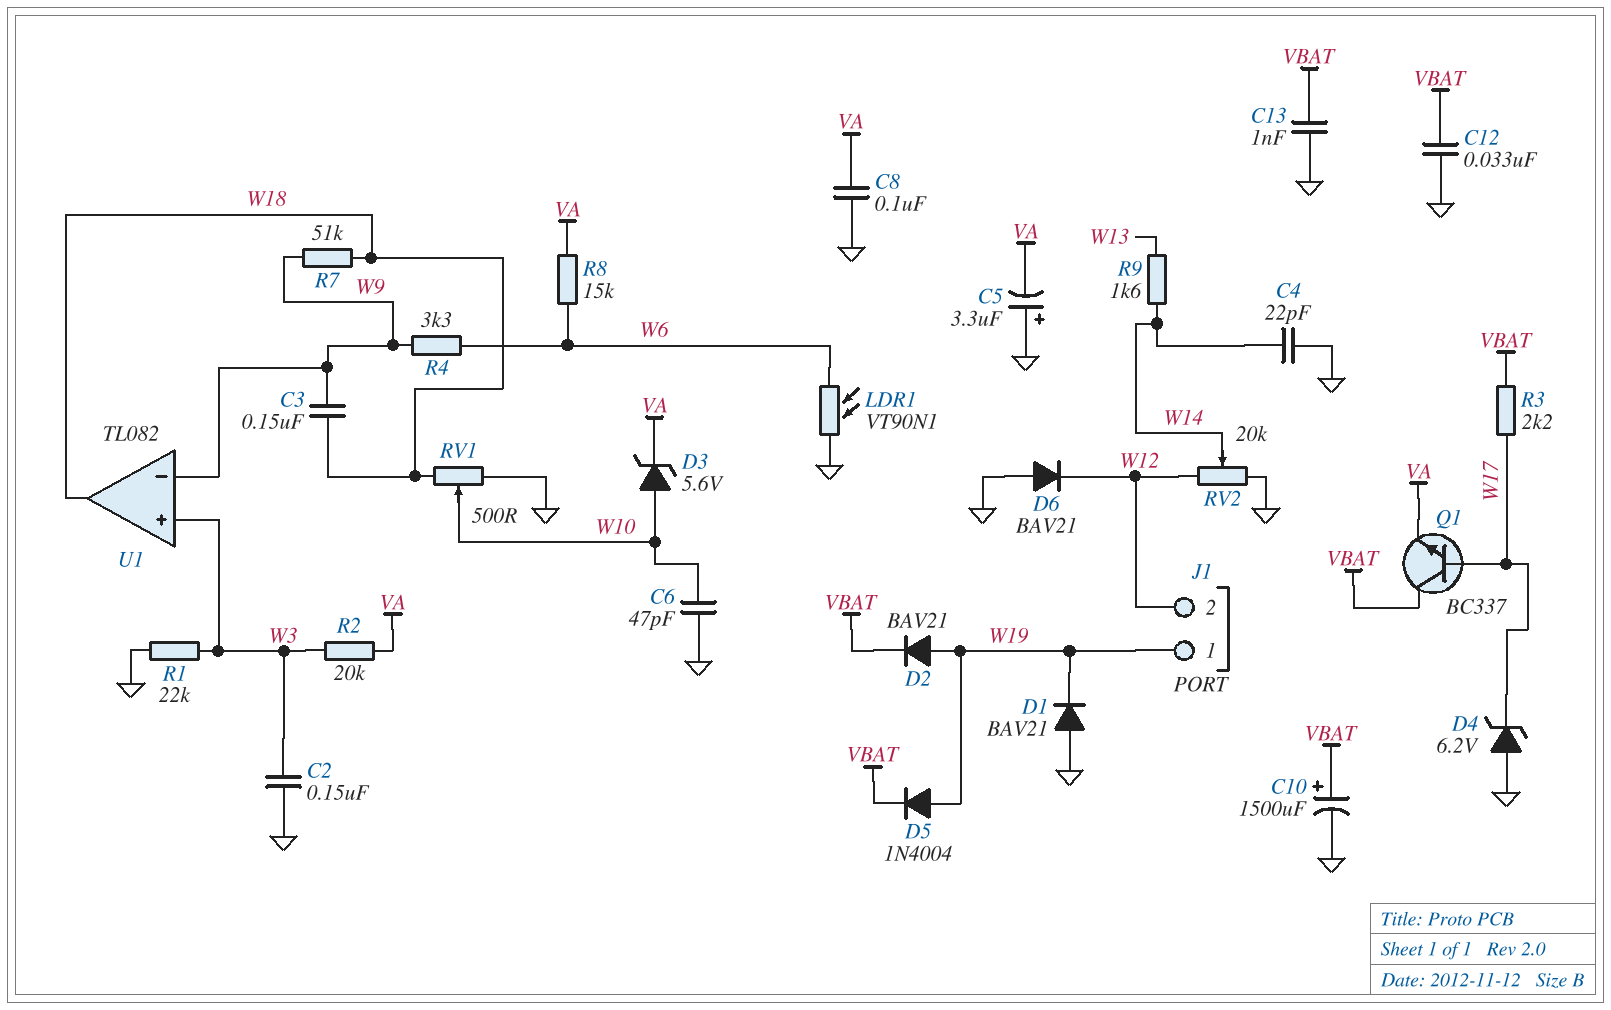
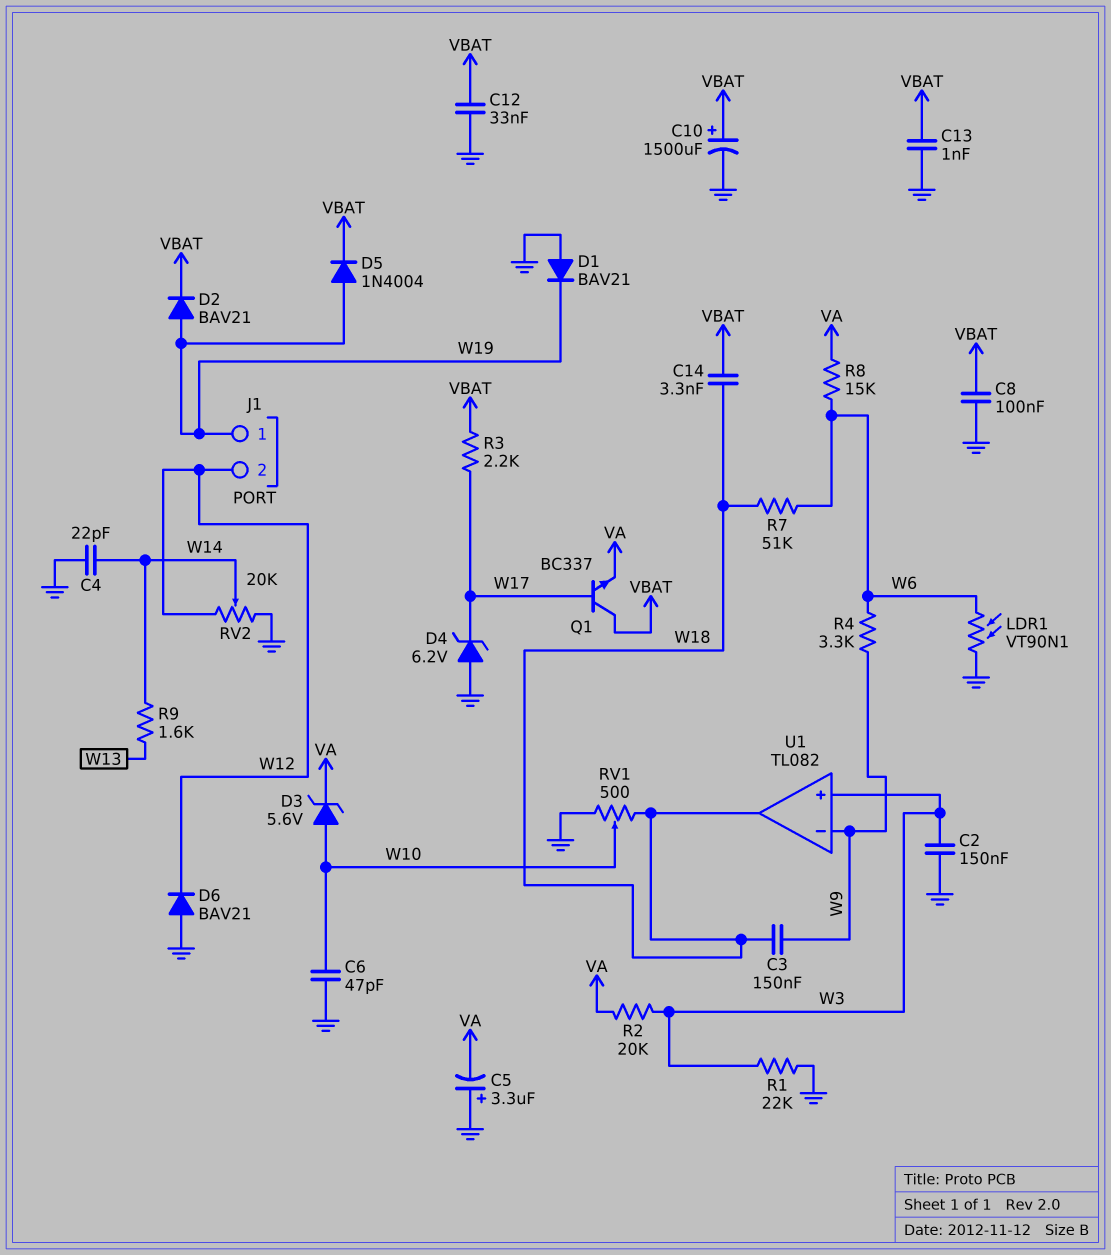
C8: 100nF (GND, VA) -> 100nF (GND, VBAT)
C14: none -> 3.3nF (VBAT, W18)
R7: 51k (W9, W18) -> 51k (W6, W18)

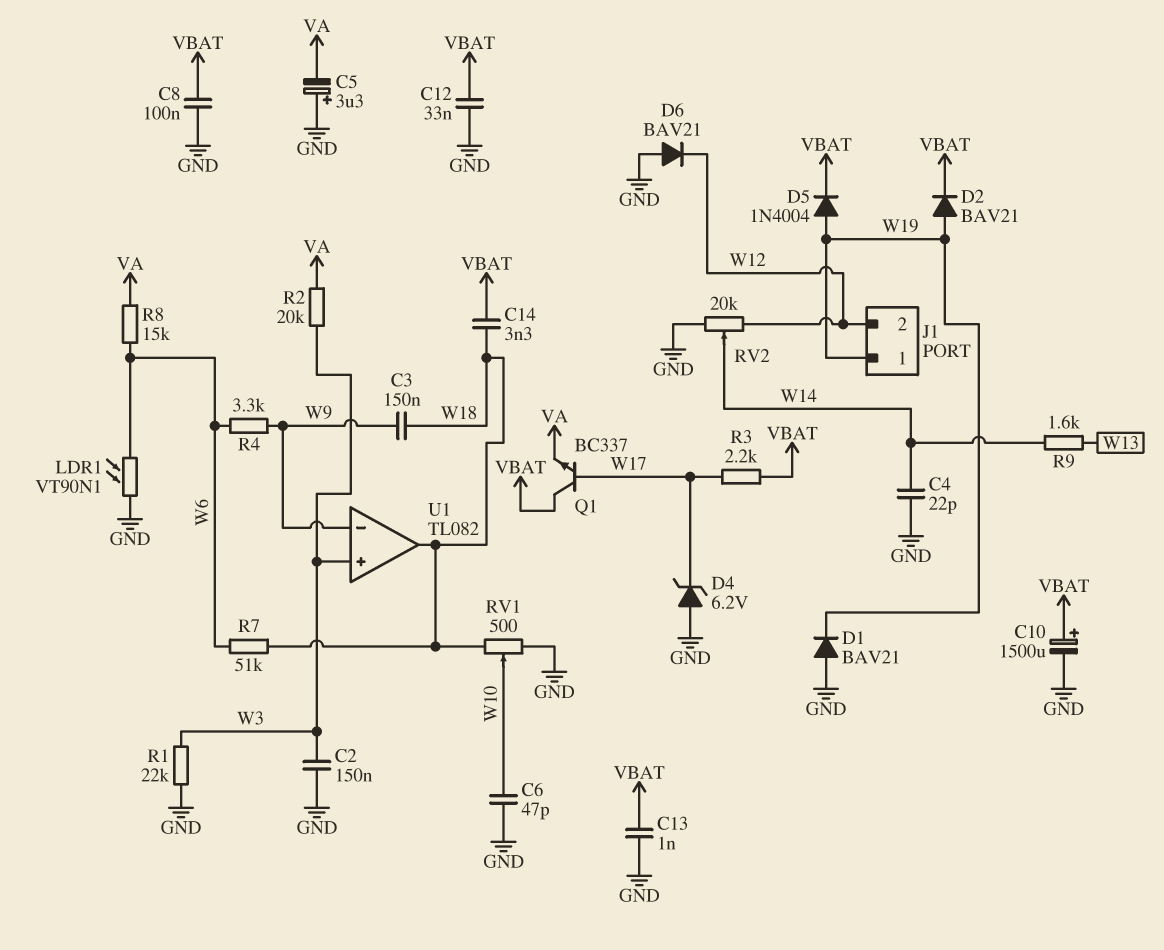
D3: zener 5.6V (A W10, K VA) -> none

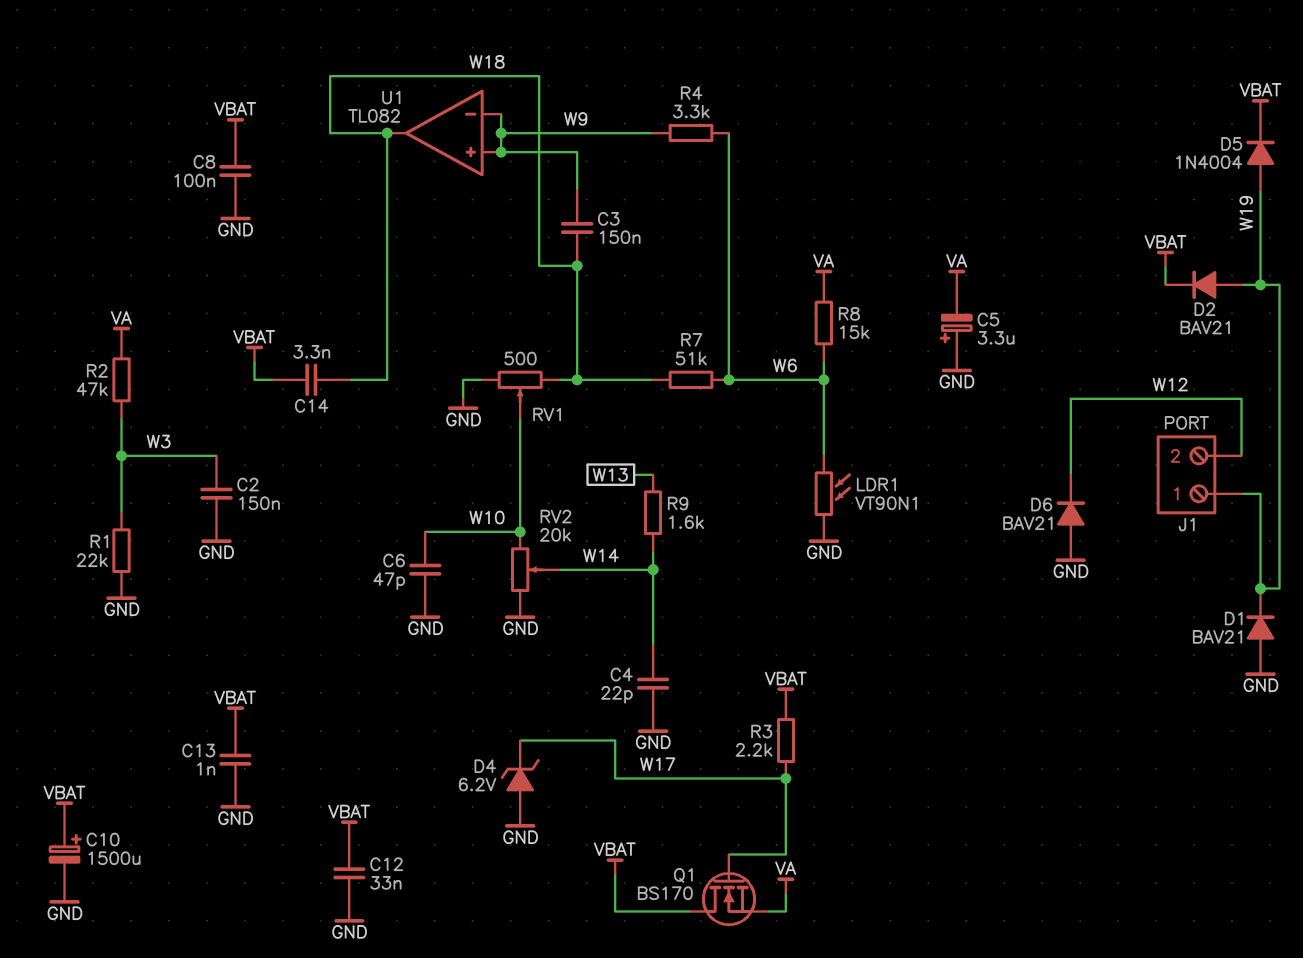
Q1: NPN BC337 (B W17, C VBAT, E VA) -> NMOS BS170 (G W17, D VBAT, S VA)
R2: 20k (VA, W3) -> 47k (VA, W3)
RV2: 20k (GND, W12, wiper W14) -> 20k (GND, W10, wiper W14)
U1 pin in+: W3 -> W9

